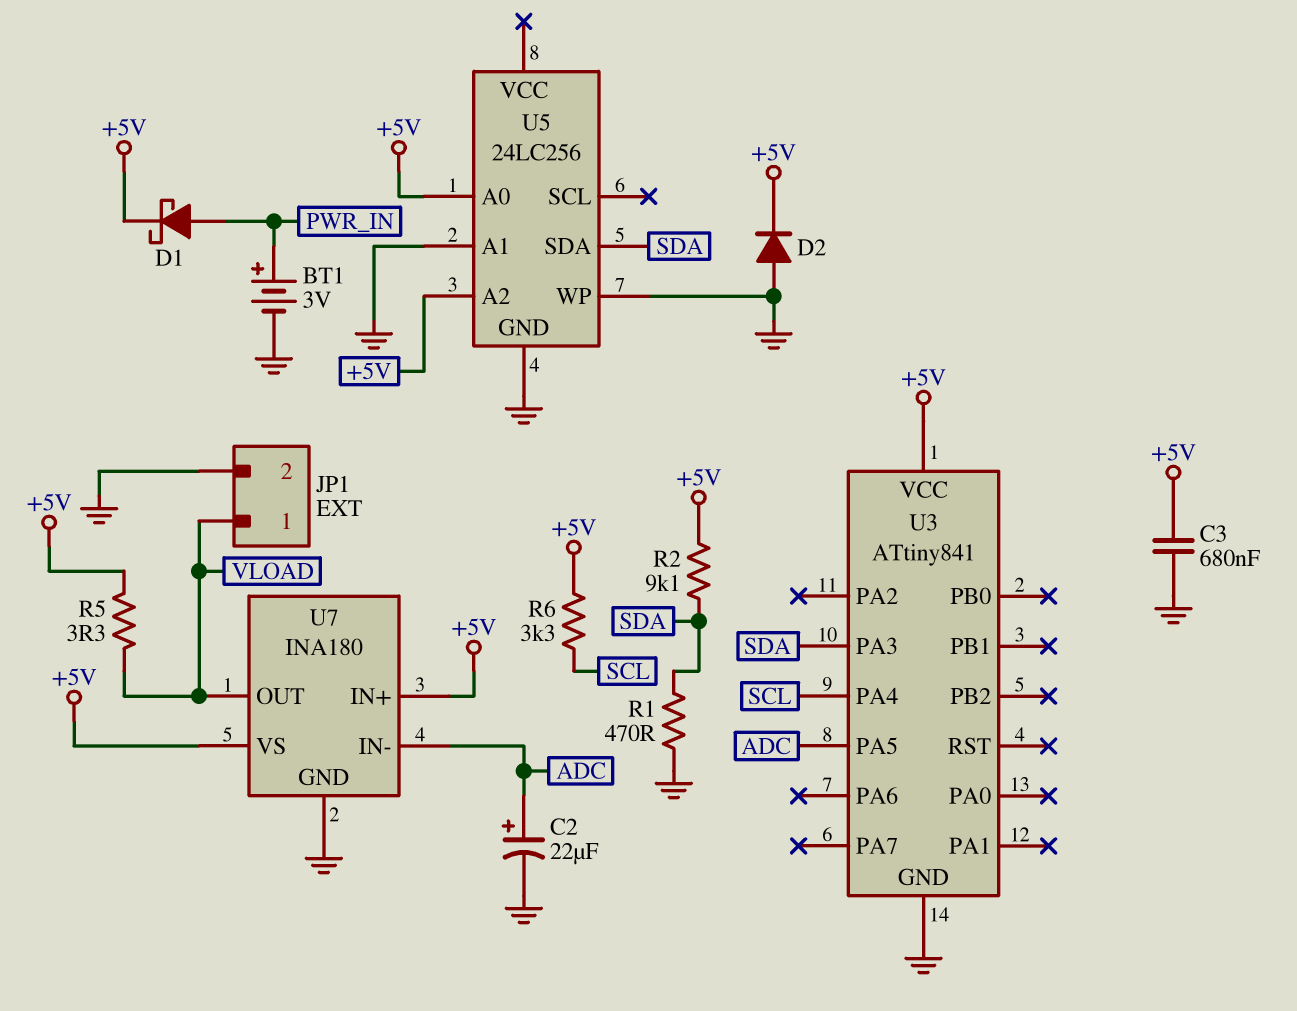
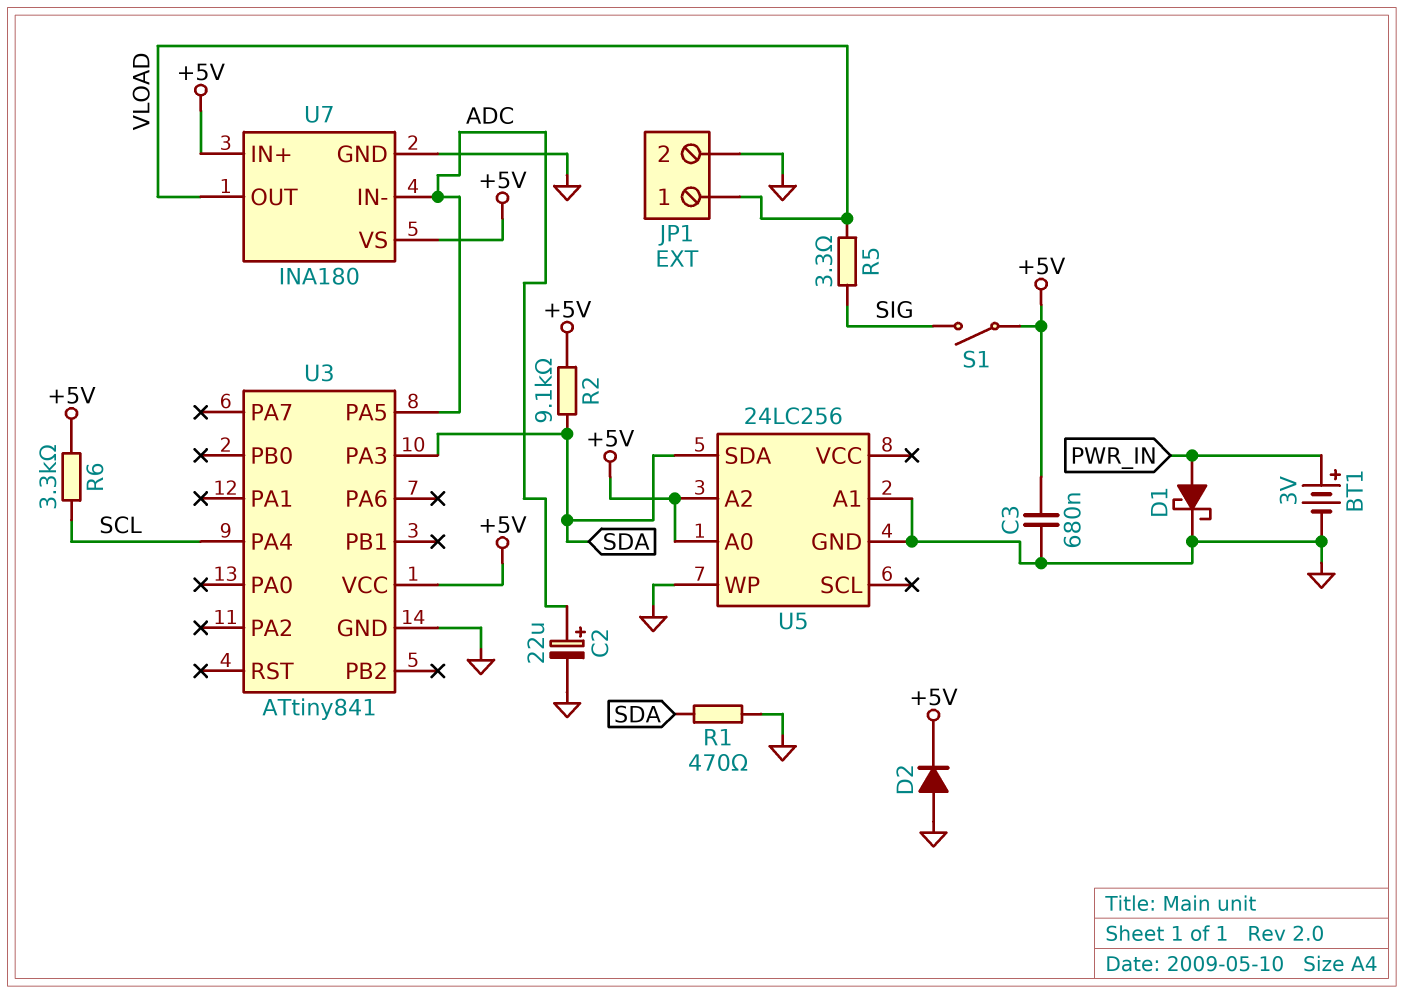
D1: schottky (A PWR_IN, K +5V) -> schottky (A PWR_IN, K GND)
R5: 3.3 (+5V, VLOAD) -> 3.3 (SIG, VLOAD)
S1: none -> switch (+5V, SIG)

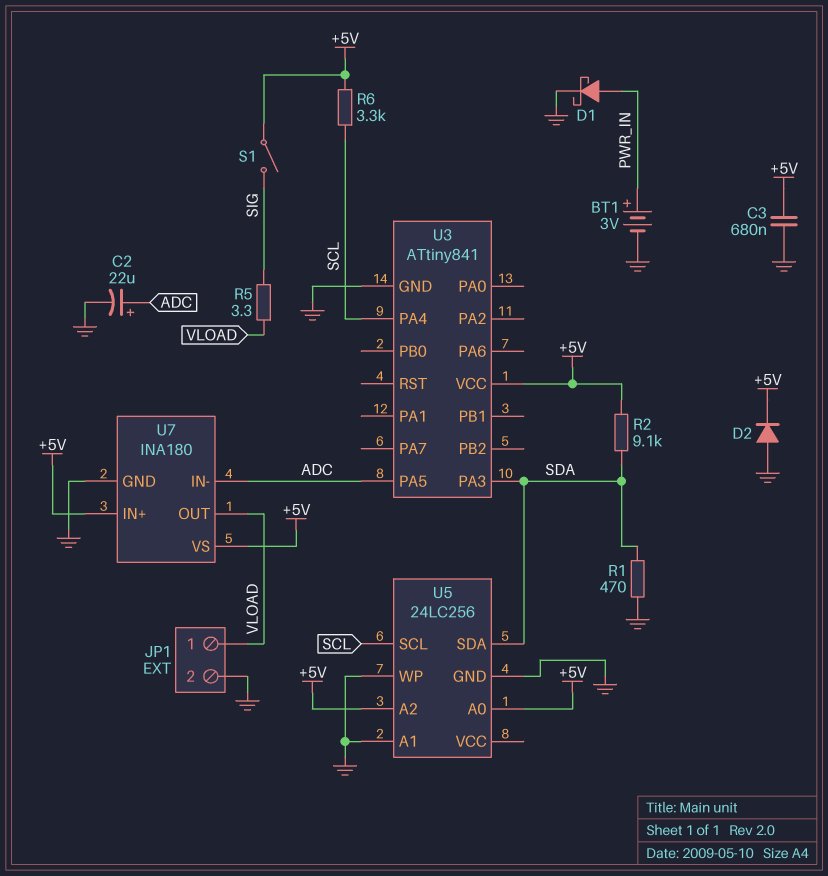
U5 pin SCL: none -> SCL

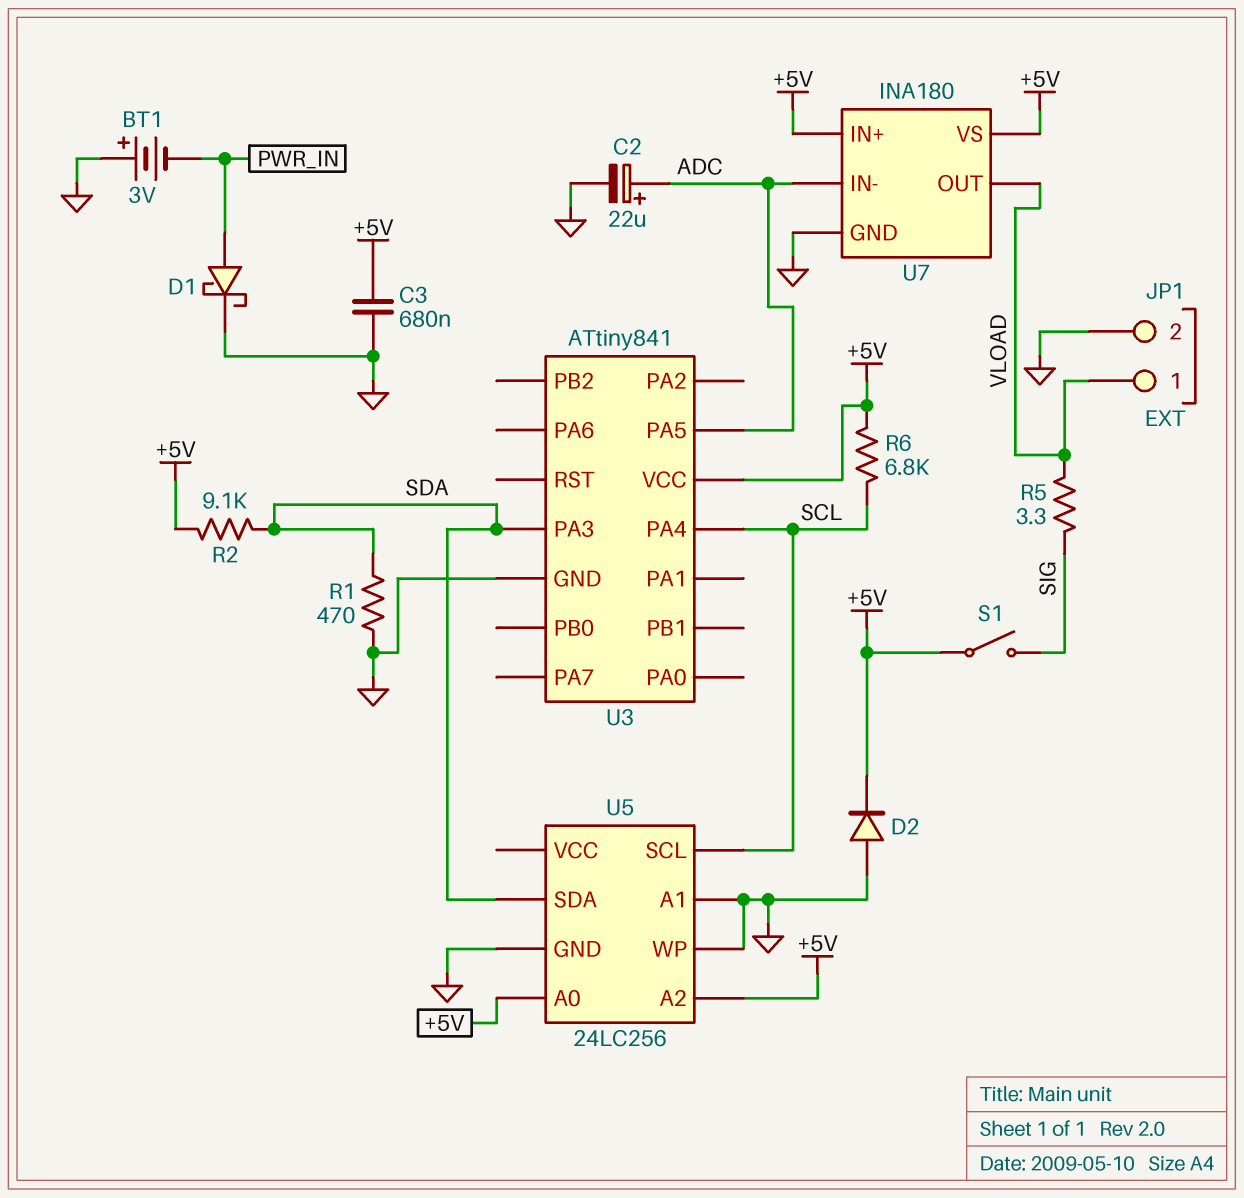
BT1: 3V (plus PWR_IN, minus GND) -> 3V (plus GND, minus PWR_IN)
R6: 3.3k (+5V, SCL) -> 6.8k (+5V, SCL)

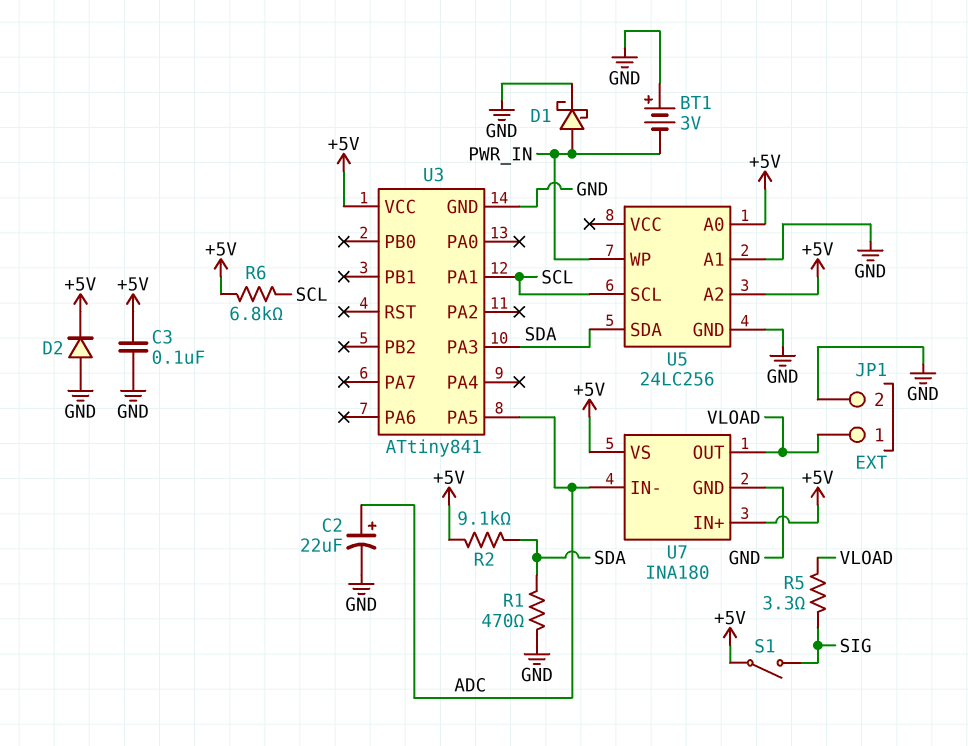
C3: 680nF (+5V, GND) -> 100nF (+5V, GND)
U3 pin PA1: none -> SCL
U3 pin PA4: SCL -> none
U5 pin WP: GND -> PWR_IN

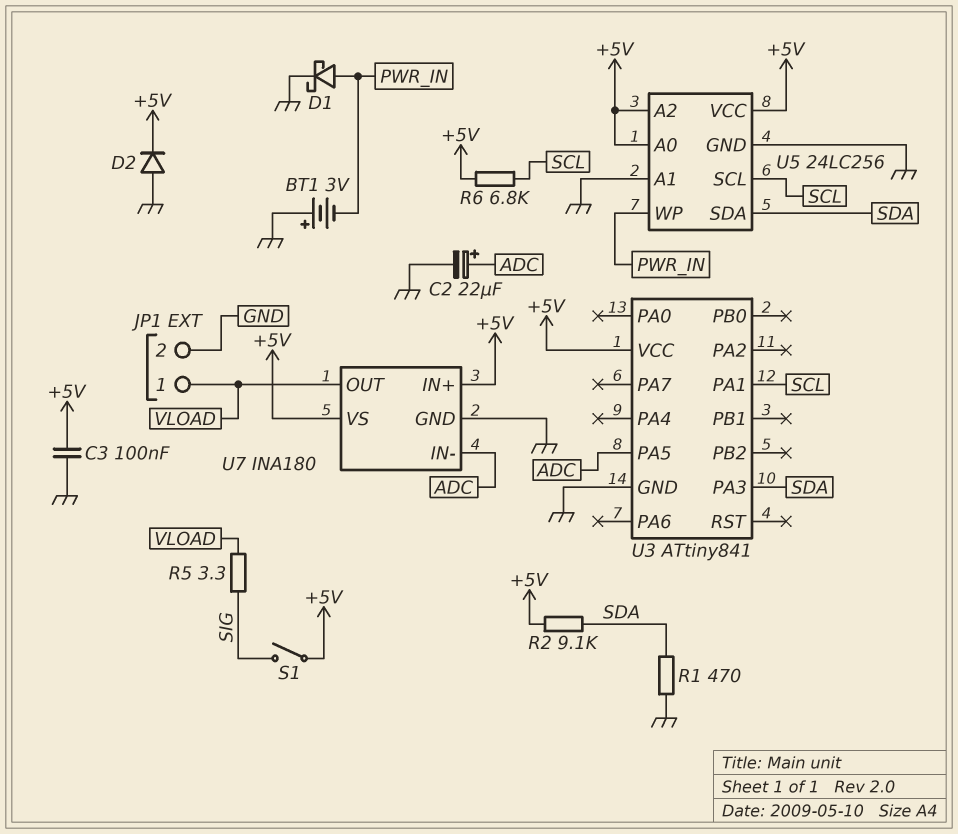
U5 pin VCC: none -> +5V

